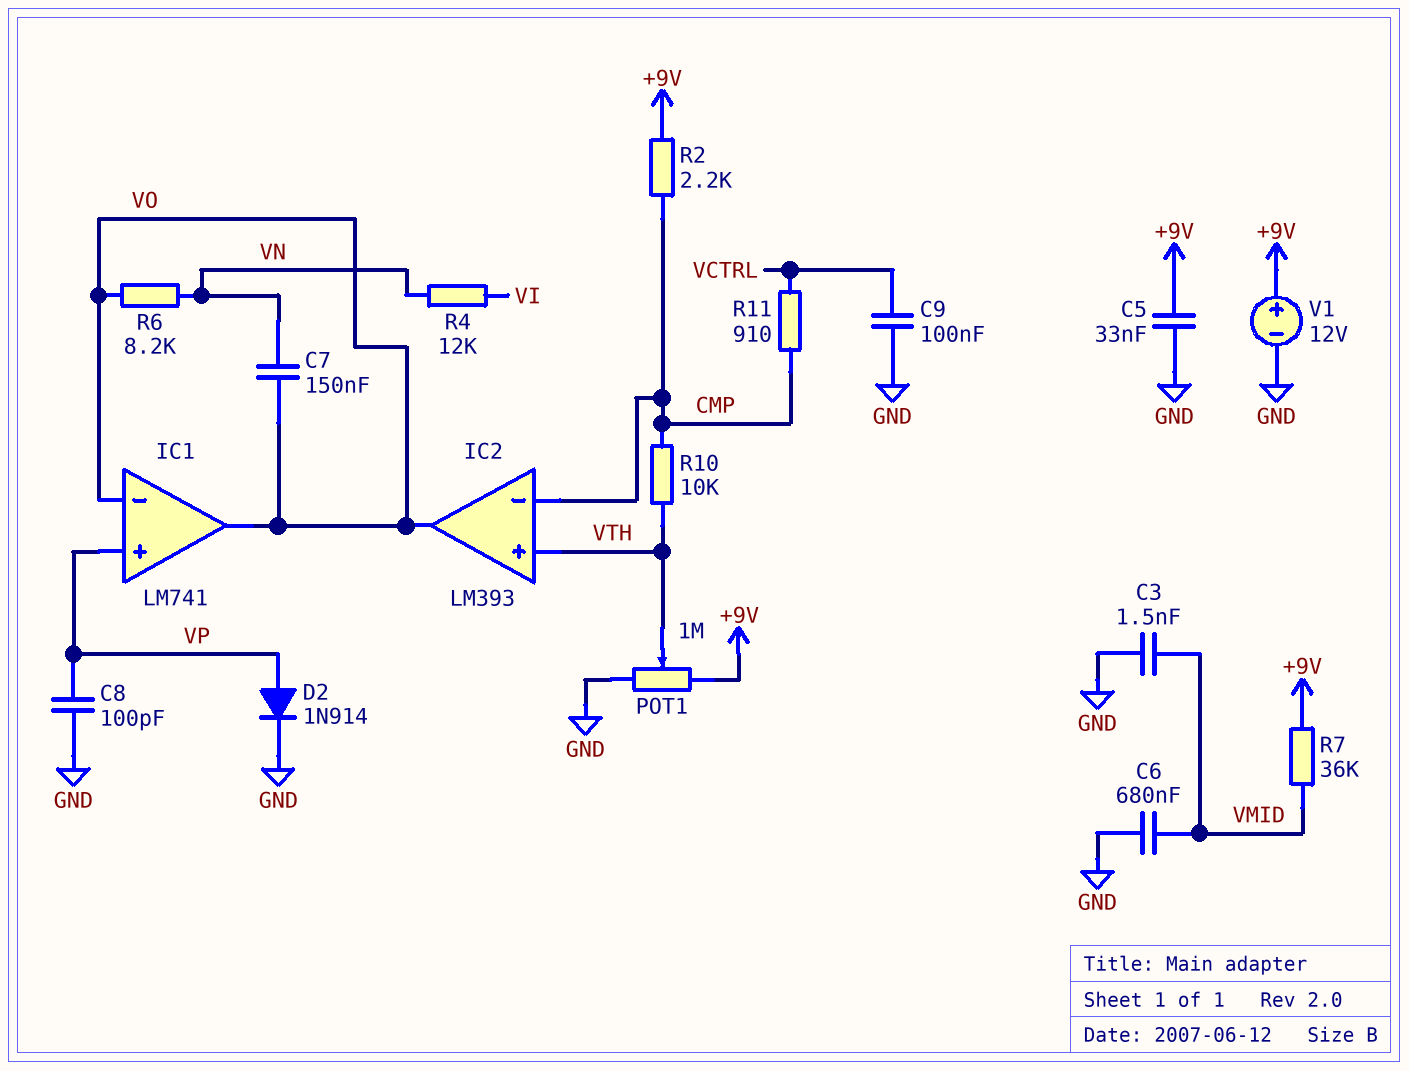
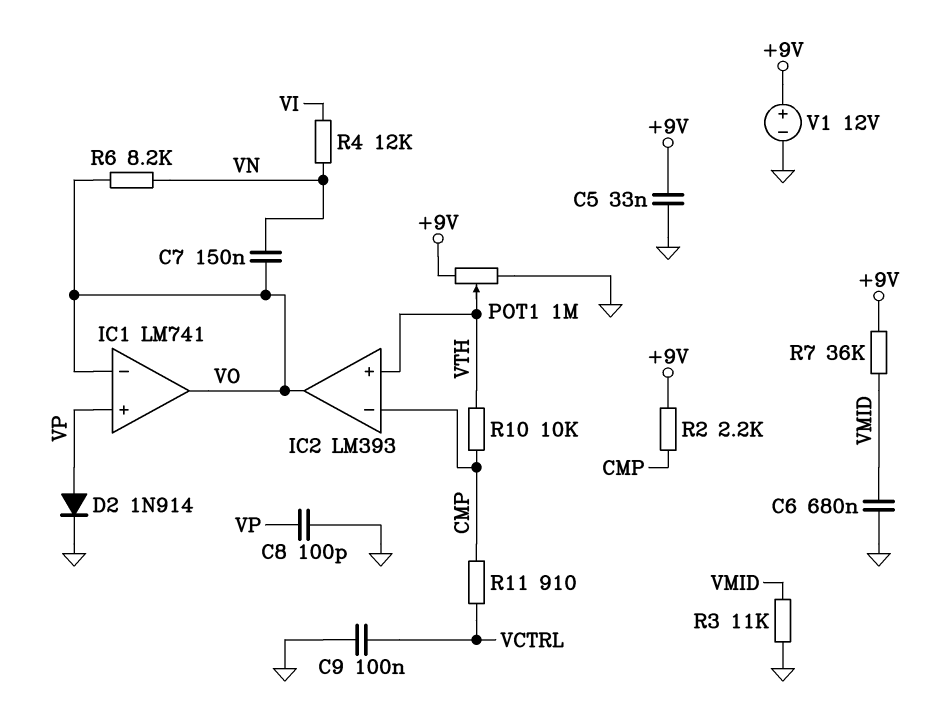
C3: 1.5nF (GND, VMID) -> none
R3: none -> 11k (GND, VMID)

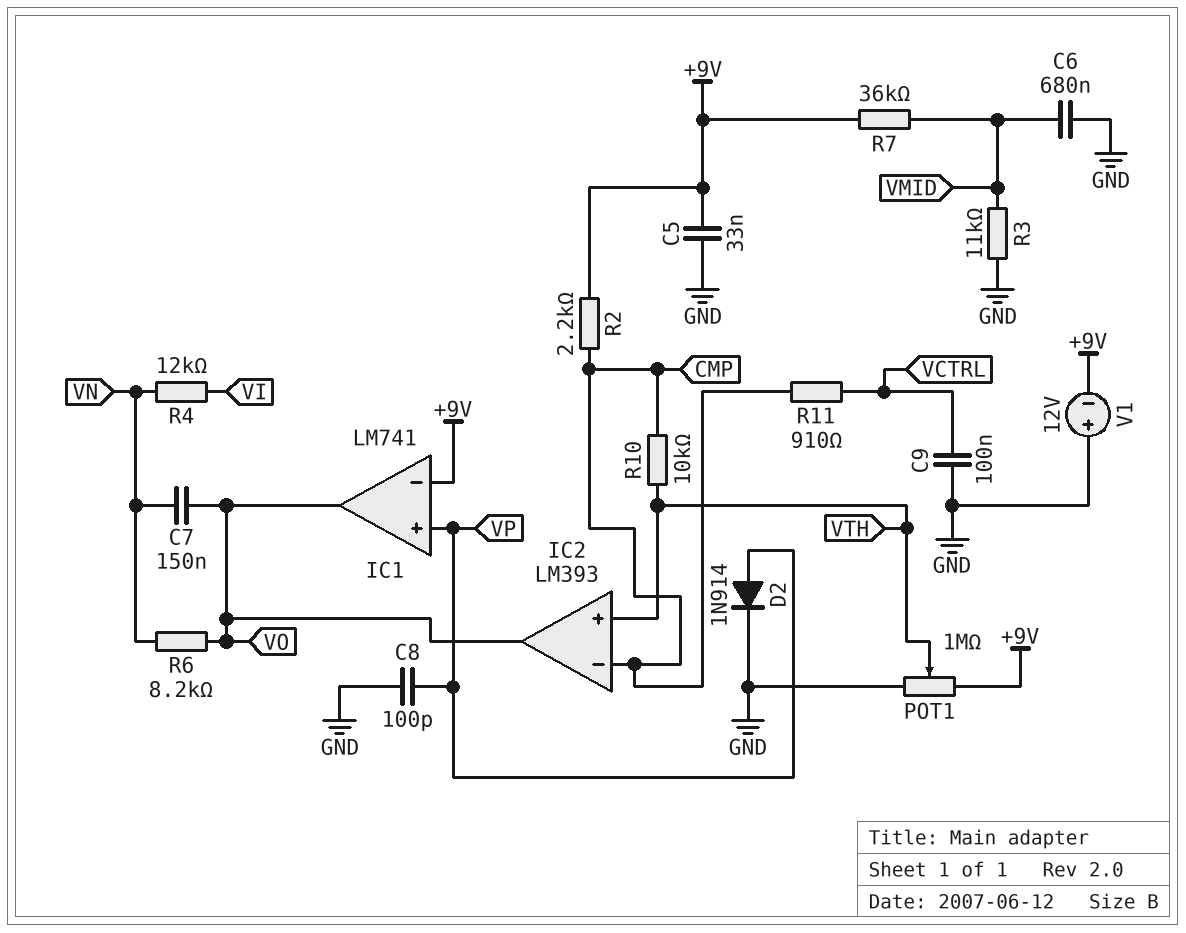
IC1 pin in-: VO -> +9V
V1: 12V (plus +9V, minus GND) -> 12V (plus GND, minus +9V)

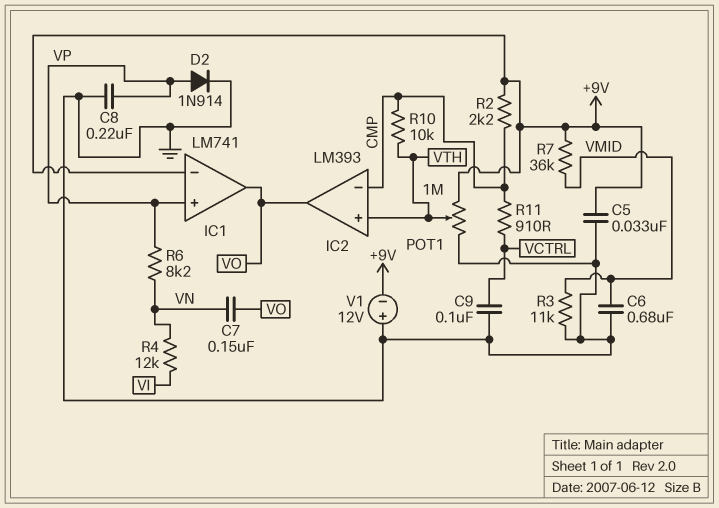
C8: 100pF (GND, VP) -> 220nF (GND, VP)
R6: 8.2k (VN, VO) -> 8.2k (VN, VP)

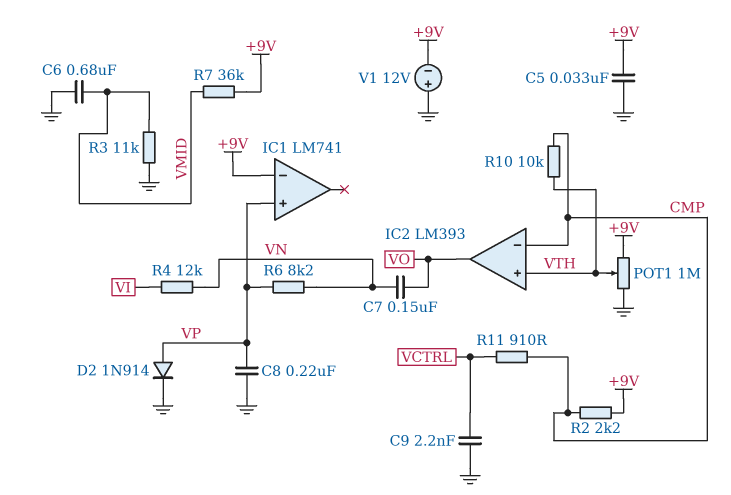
C9: 100nF (GND, VCTRL) -> 2.2nF (GND, VCTRL)
IC1 pin out: VO -> none

